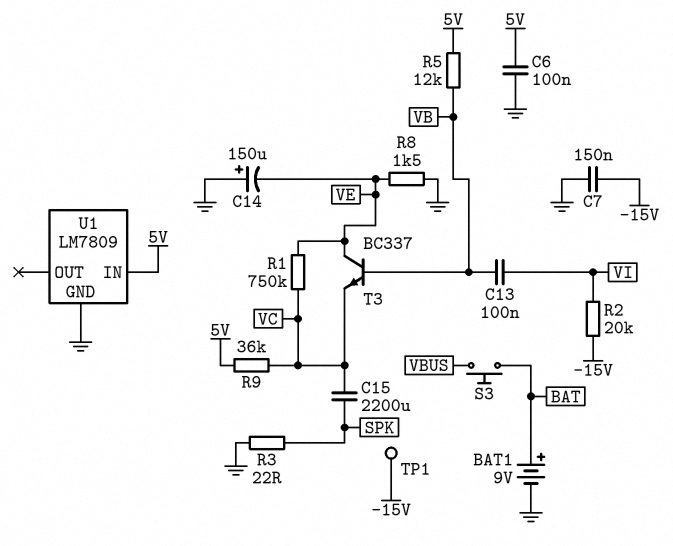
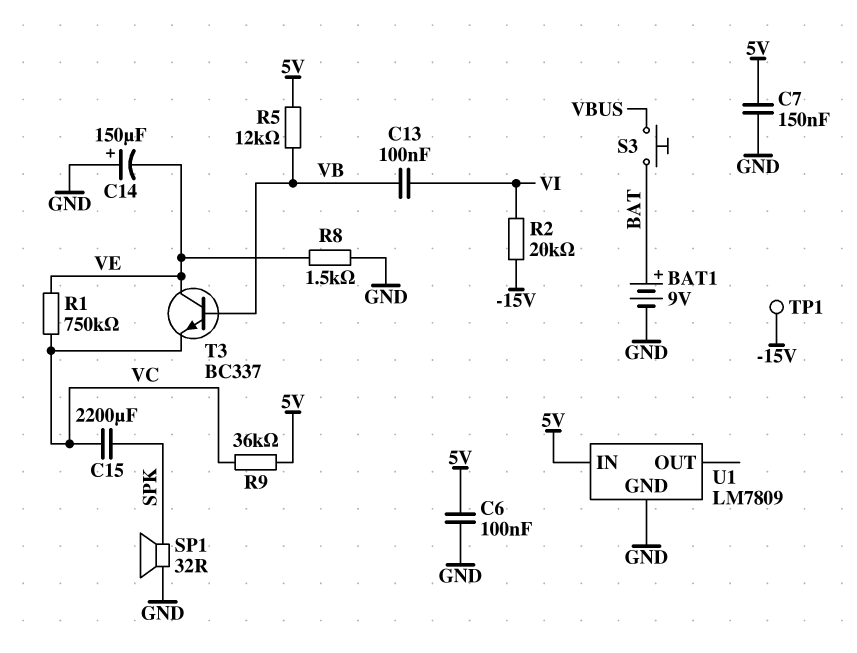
C7: 150nF (-15V, GND) -> 150nF (5V, GND)
R3: 22 (GND, SPK) -> none
SP1: none -> speaker 32R (GND, SPK)

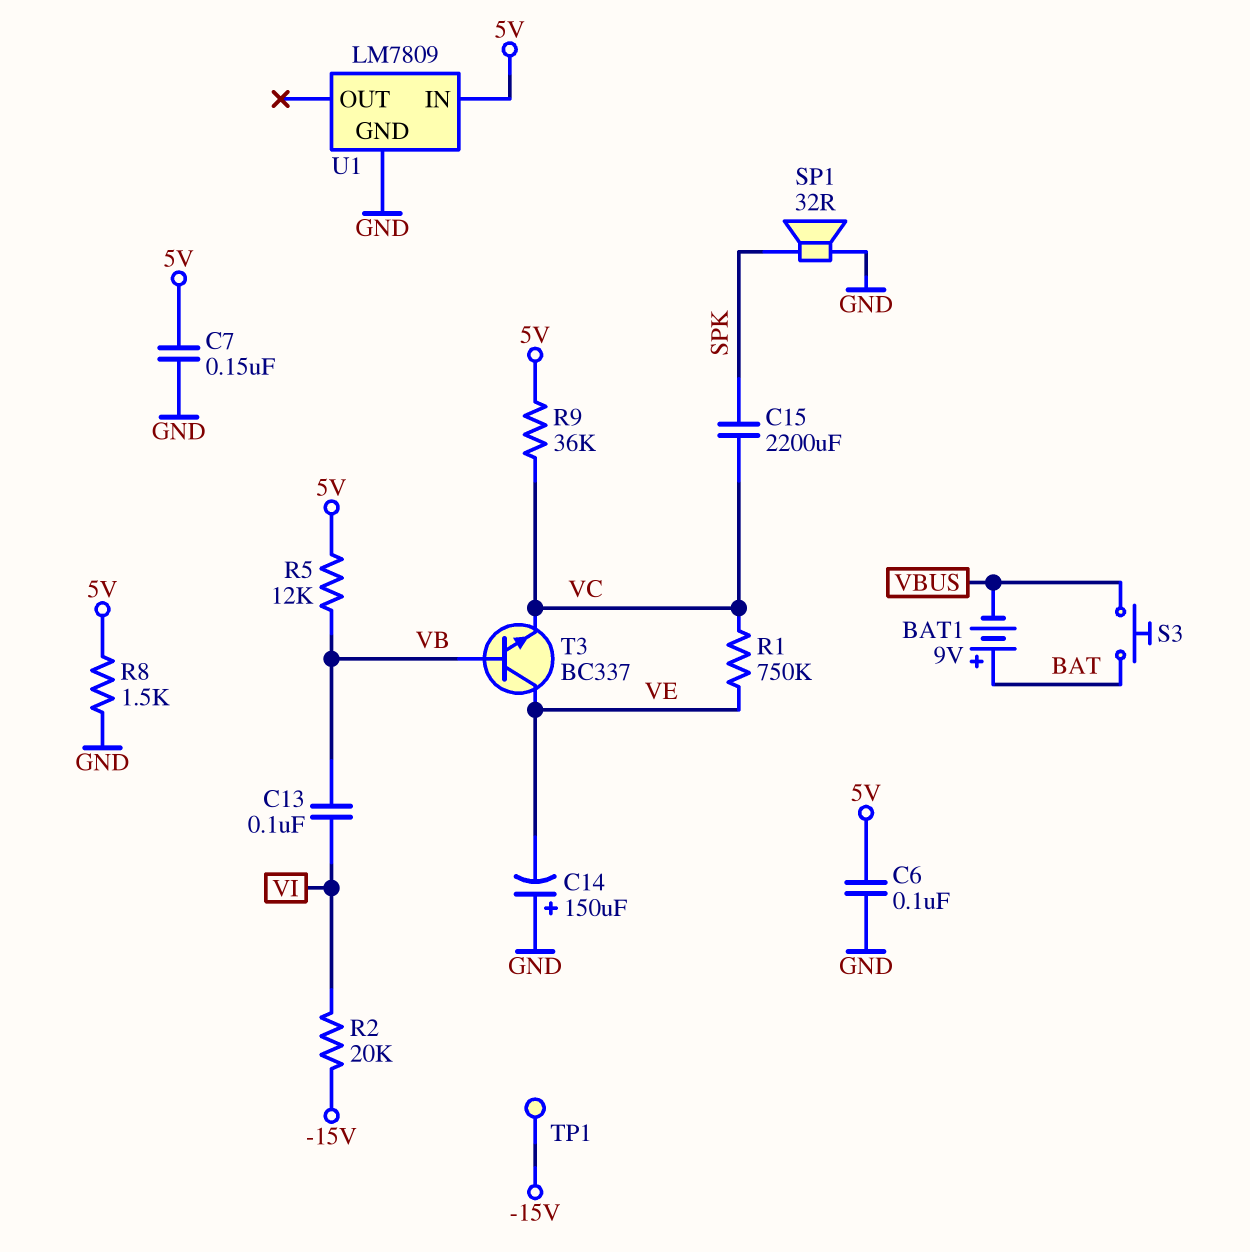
BAT1: 9V (plus BAT, minus GND) -> 9V (plus BAT, minus VBUS)
R8: 1.5k (GND, VE) -> 1.5k (5V, GND)

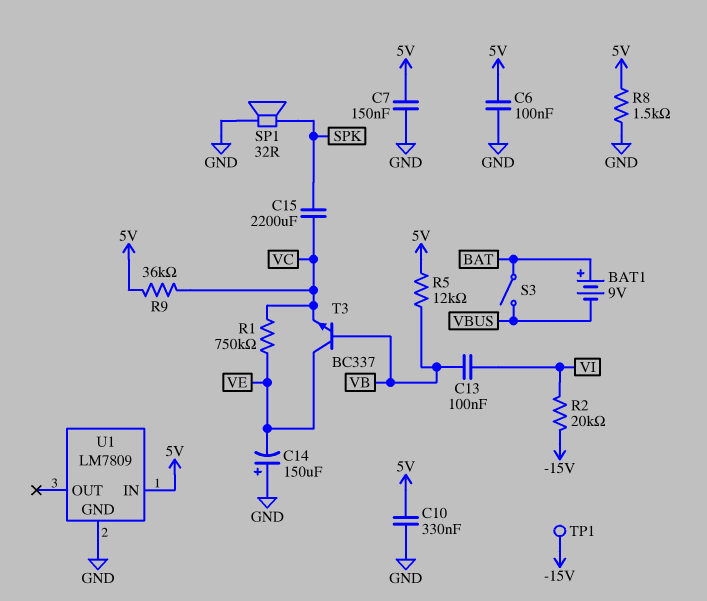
C10: none -> 330nF (5V, GND)
S3: button (BAT, VBUS) -> switch (BAT, VBUS)

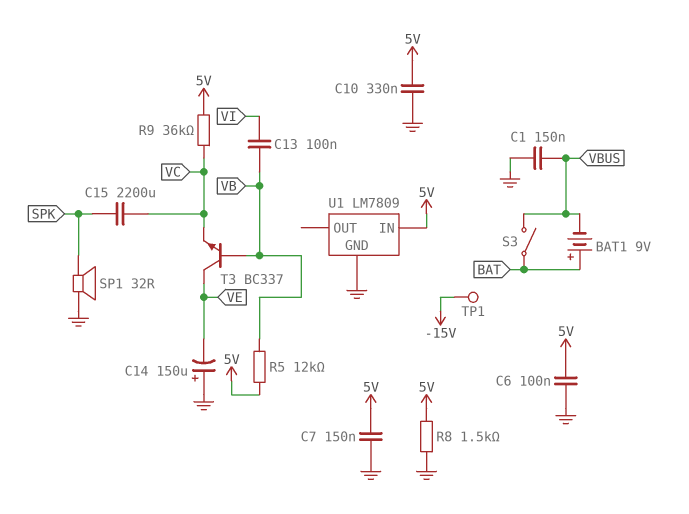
C1: none -> 150nF (GND, VBUS)
R1: 750k (VC, VE) -> none
R2: 20k (-15V, VI) -> none

